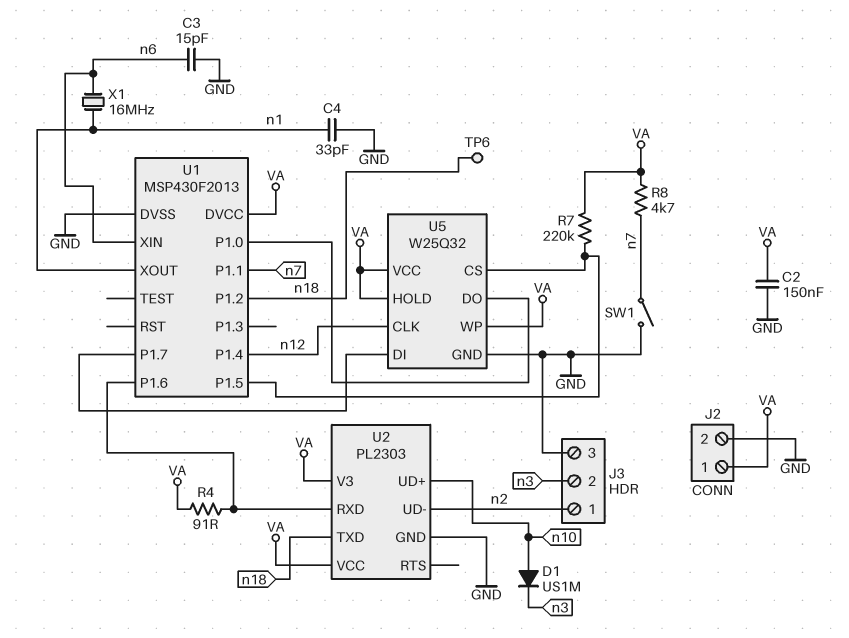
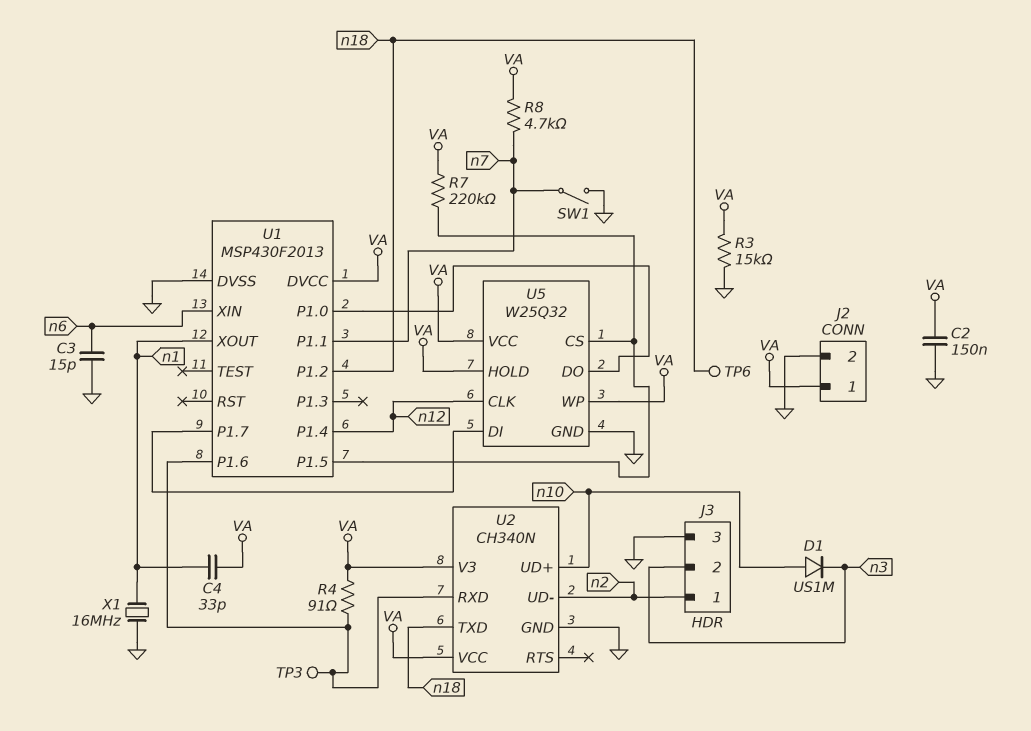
C4: 33pF (GND, n1) -> 33pF (VA, n1)
R3: none -> 15k (GND, VA)
TP3: none -> test point (U1/P1.6)
U2: PL2303 -> CH340N
X1: 16MHz (n1, n6) -> 16MHz (GND, n1)

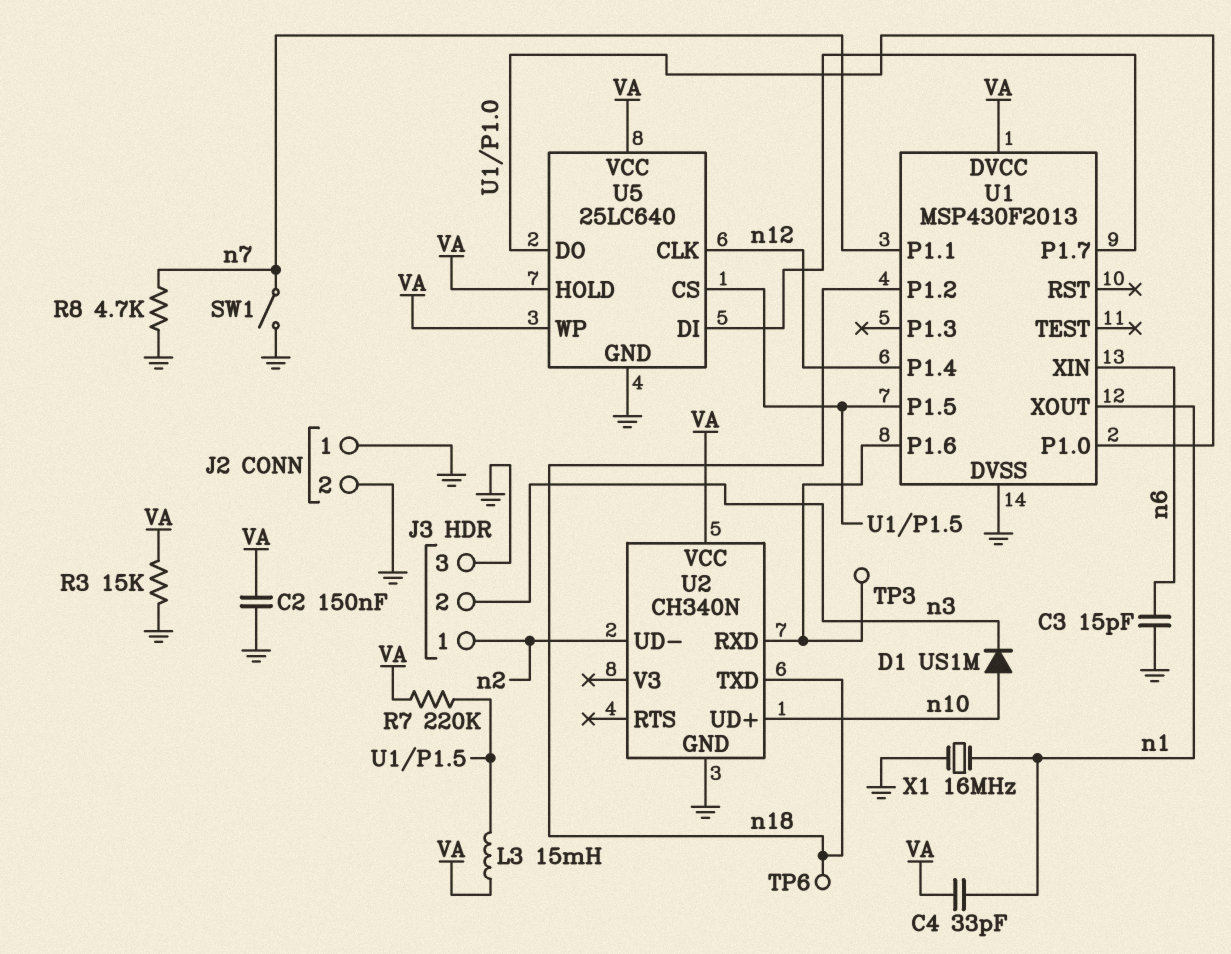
J2 pin 1: VA -> GND
L3: none -> 15mH (U1/P1.5, VA)
R4: 91 (U1/P1.6, VA) -> none
R8: 4.7k (VA, n7) -> 4.7k (GND, n7)
U2 pin V3: VA -> none
U5: W25Q32 -> 25LC640

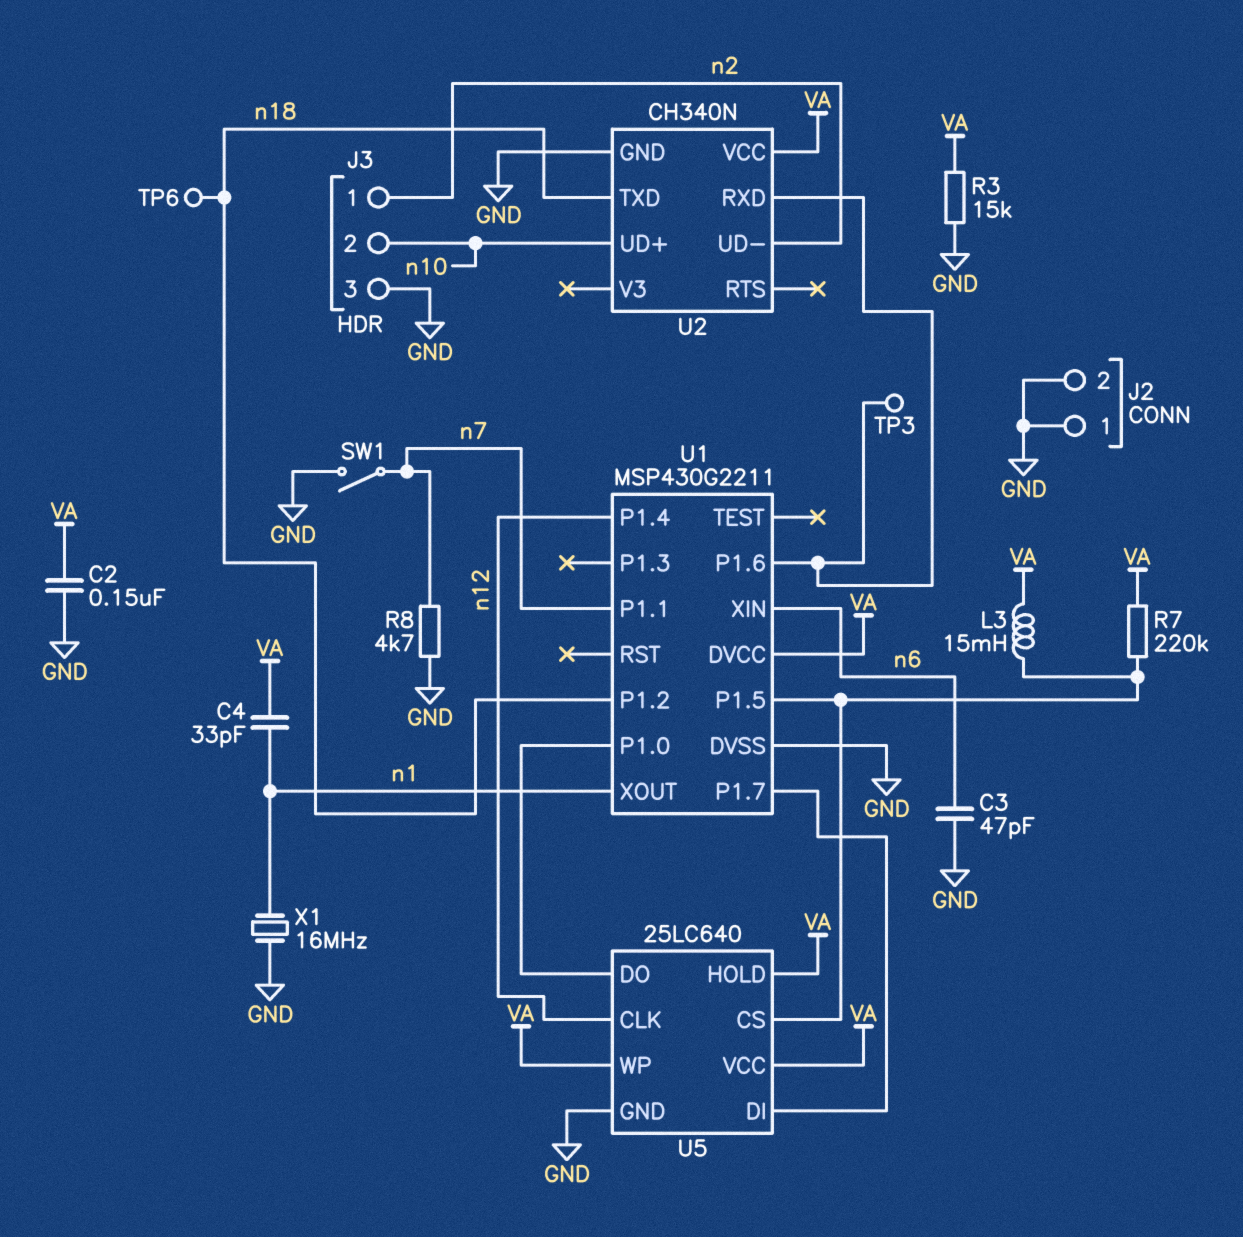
C3: 15pF (GND, n6) -> 47pF (GND, n6)
D1: diode US1M (A n10, K n3) -> none
J3 pin 2: n3 -> n10
U1: MSP430F2013 -> MSP430G2211

